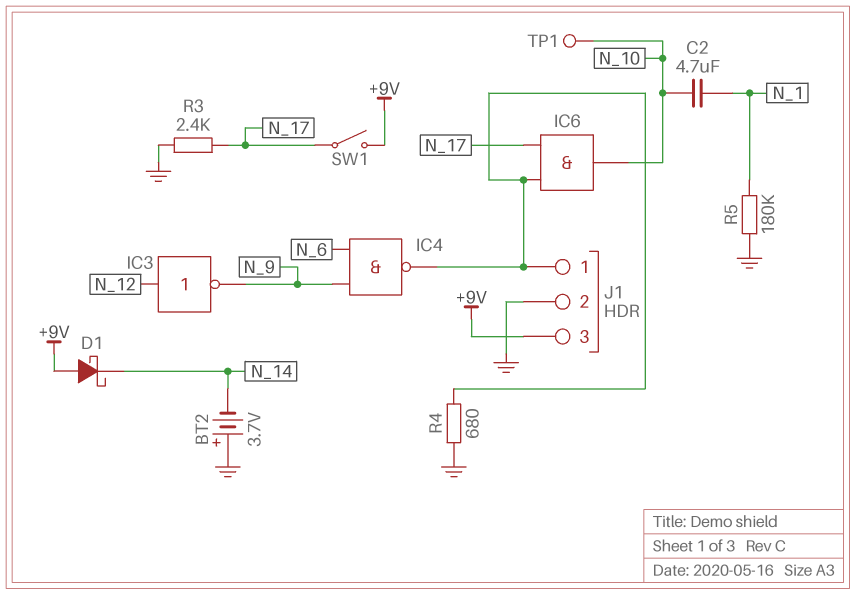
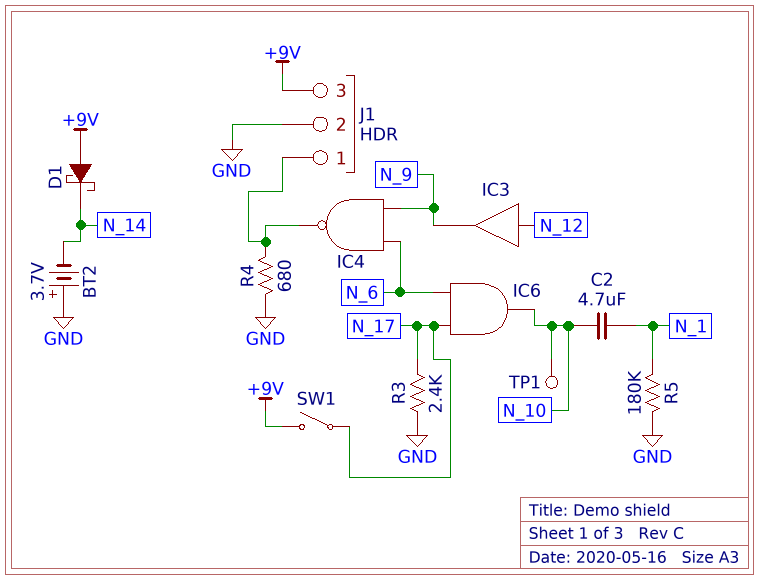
IC3: NOT (in N_12, out N_9) -> buffer (in N_12, out N_9)
IC6: AND (in J1/1, in N_17, out N_10) -> AND (in N_6, in N_17, out N_10)

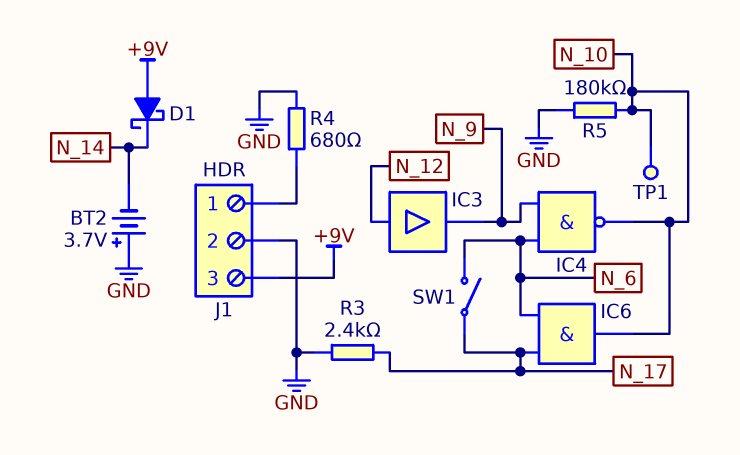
C2: 4.7uF (N_1, N_10) -> none
IC4: NAND (in N_6, in N_9, out J1/1) -> NAND (in N_6, in N_9, out N_10)
R5: 180k (GND, N_1) -> 180k (GND, N_10)
SW1: switch (+9V, N_17) -> switch (N_6, N_17)

